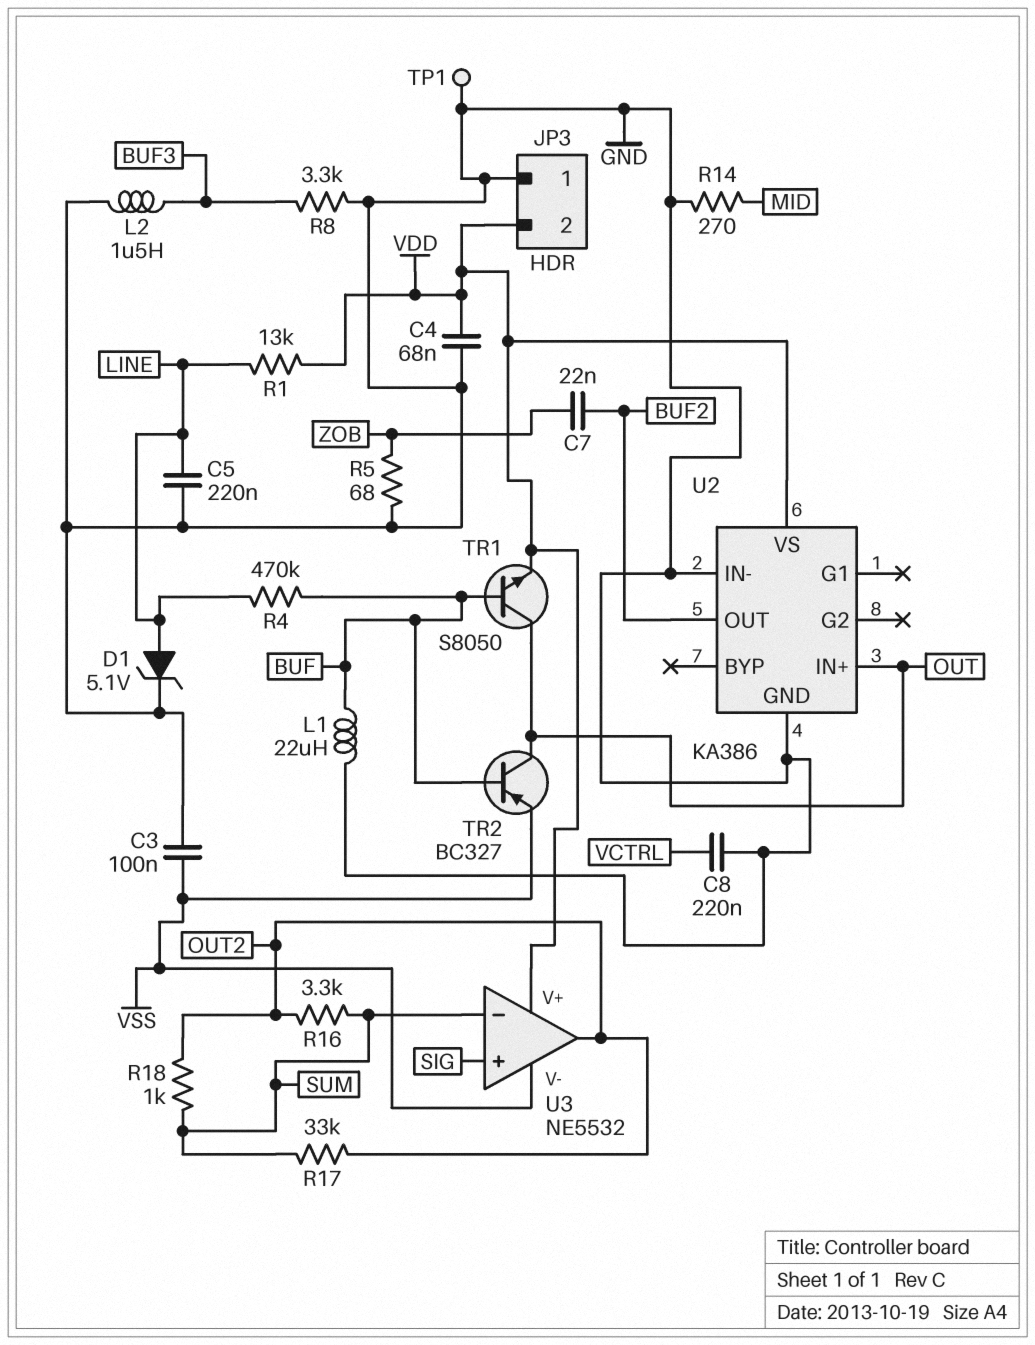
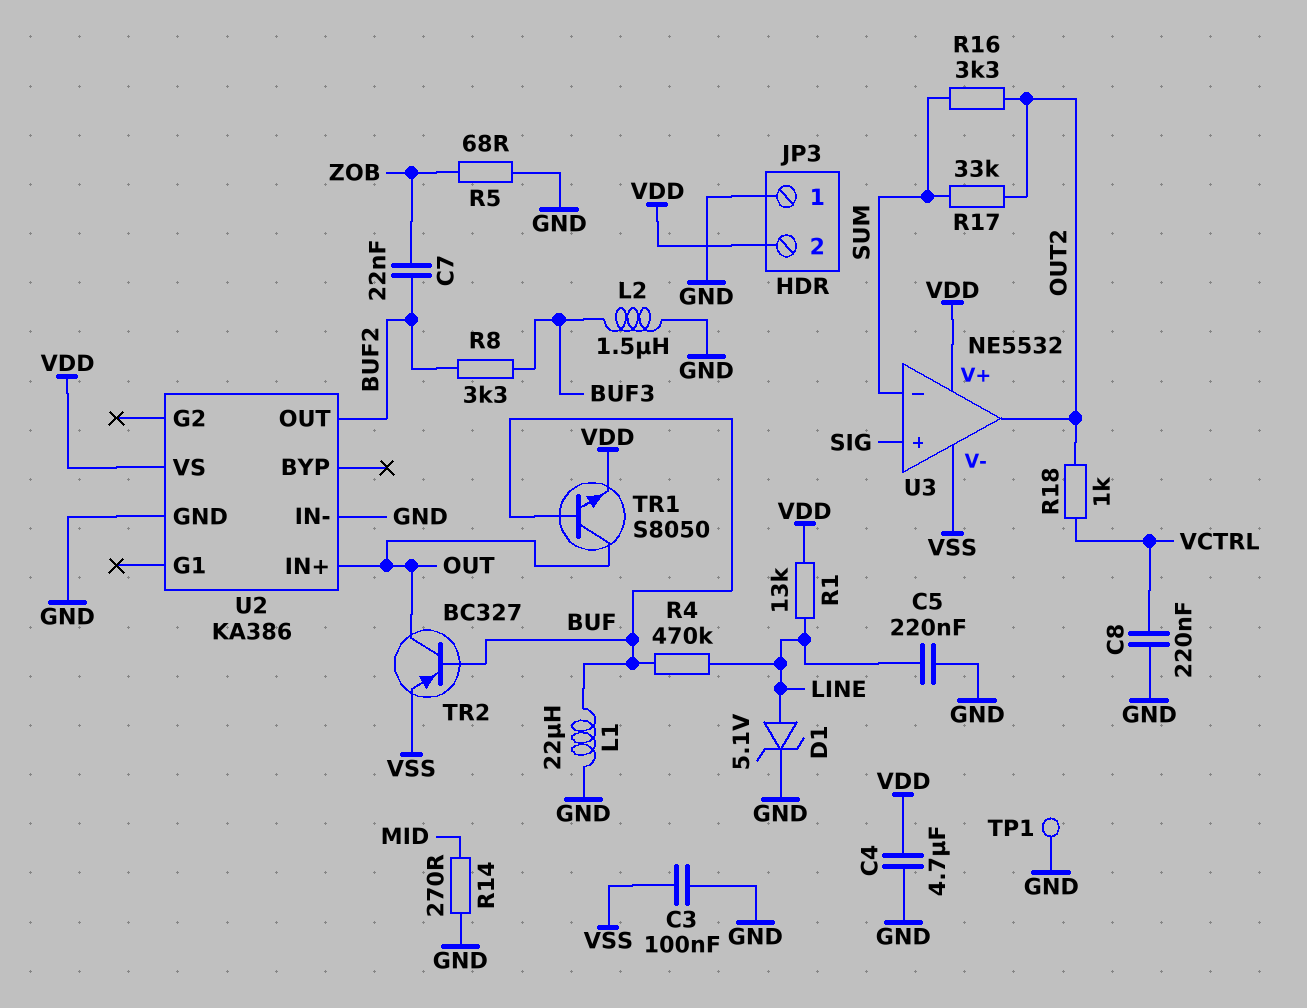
C4: 68nF (GND, VDD) -> 4.7uF (GND, VDD)
R8: 3.3k (BUF3, GND) -> 3.3k (BUF2, BUF3)
R18: 1k (OUT2, SUM) -> 1k (OUT2, VCTRL)

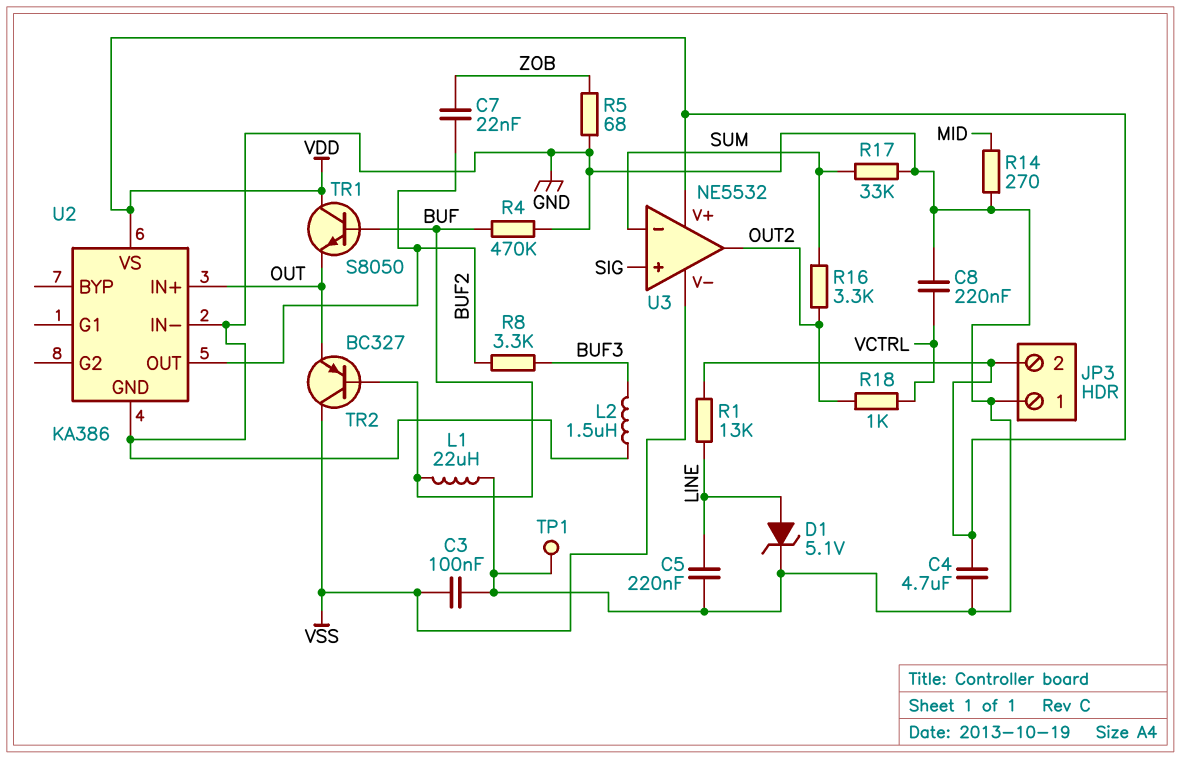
R4: 470k (BUF, LINE) -> 470k (BUF, GND)
R17: 33k (OUT2, SUM) -> 33k (GND, SUM)
TR1: NPN S8050 (B BUF, C OUT, E VDD) -> NPN S8050 (B BUF, C VDD, E OUT)
TR2: PNP BC327 (B BUF, C OUT, E VSS) -> PNP BC327 (B BUF, C VSS, E OUT)

